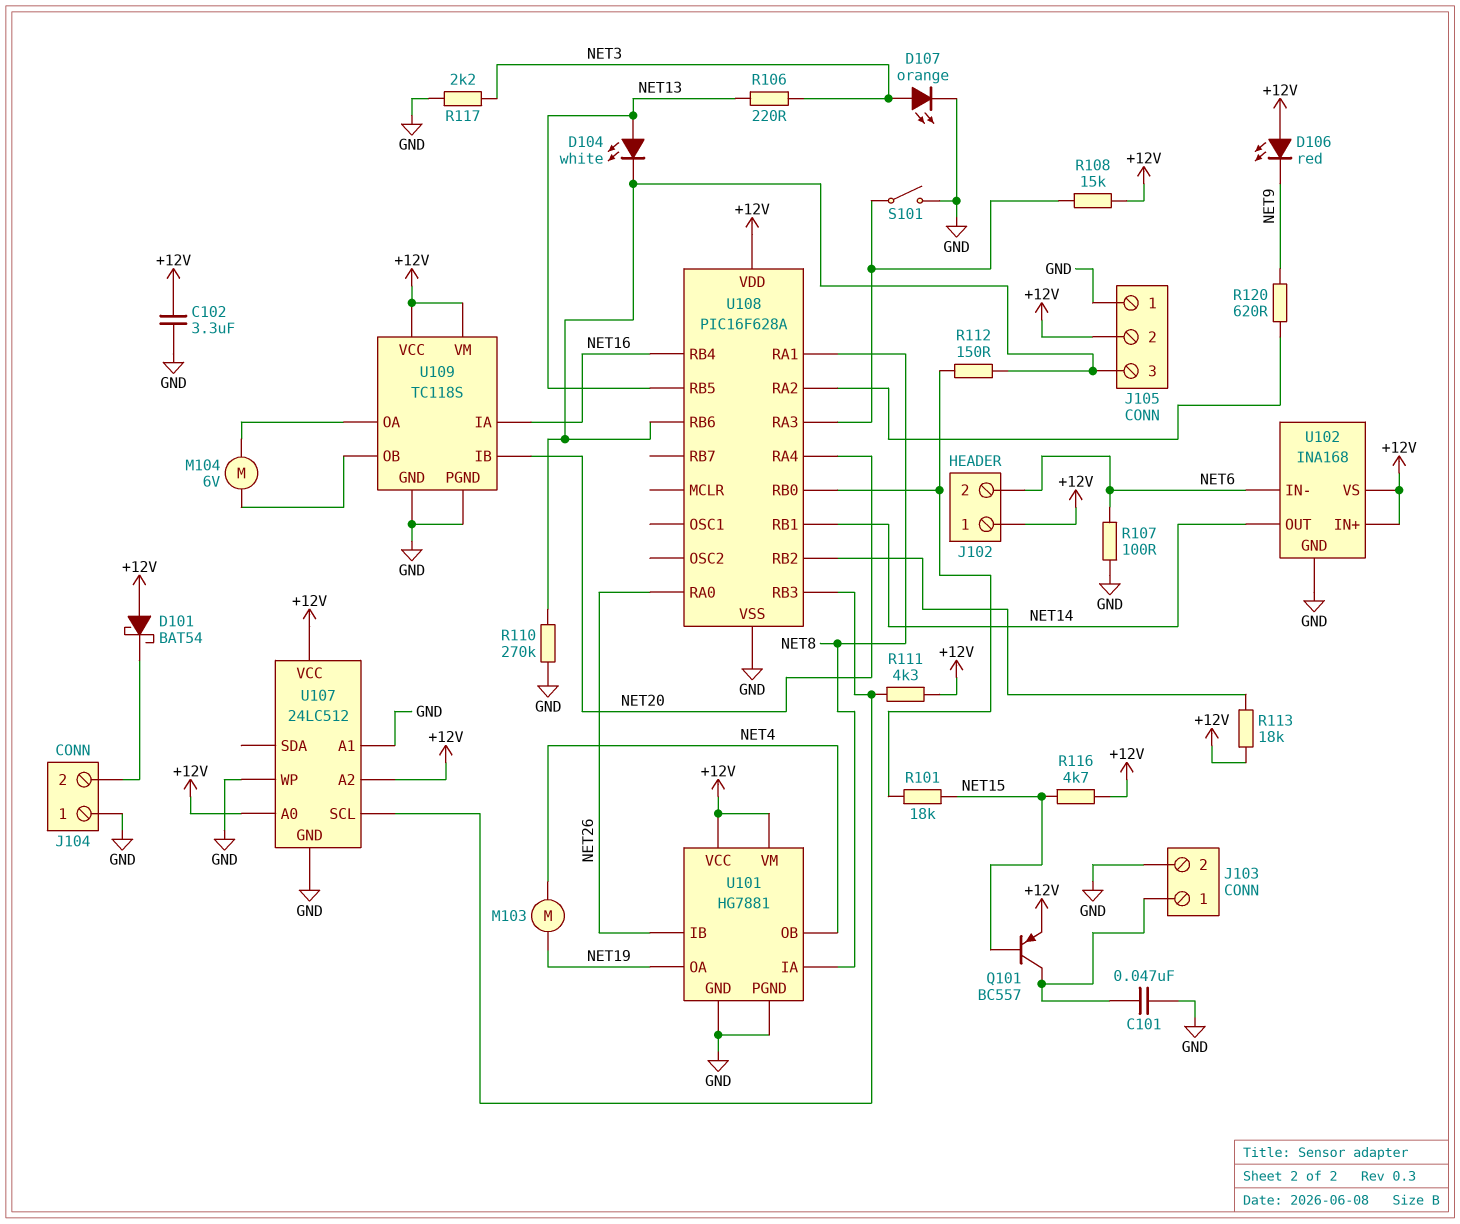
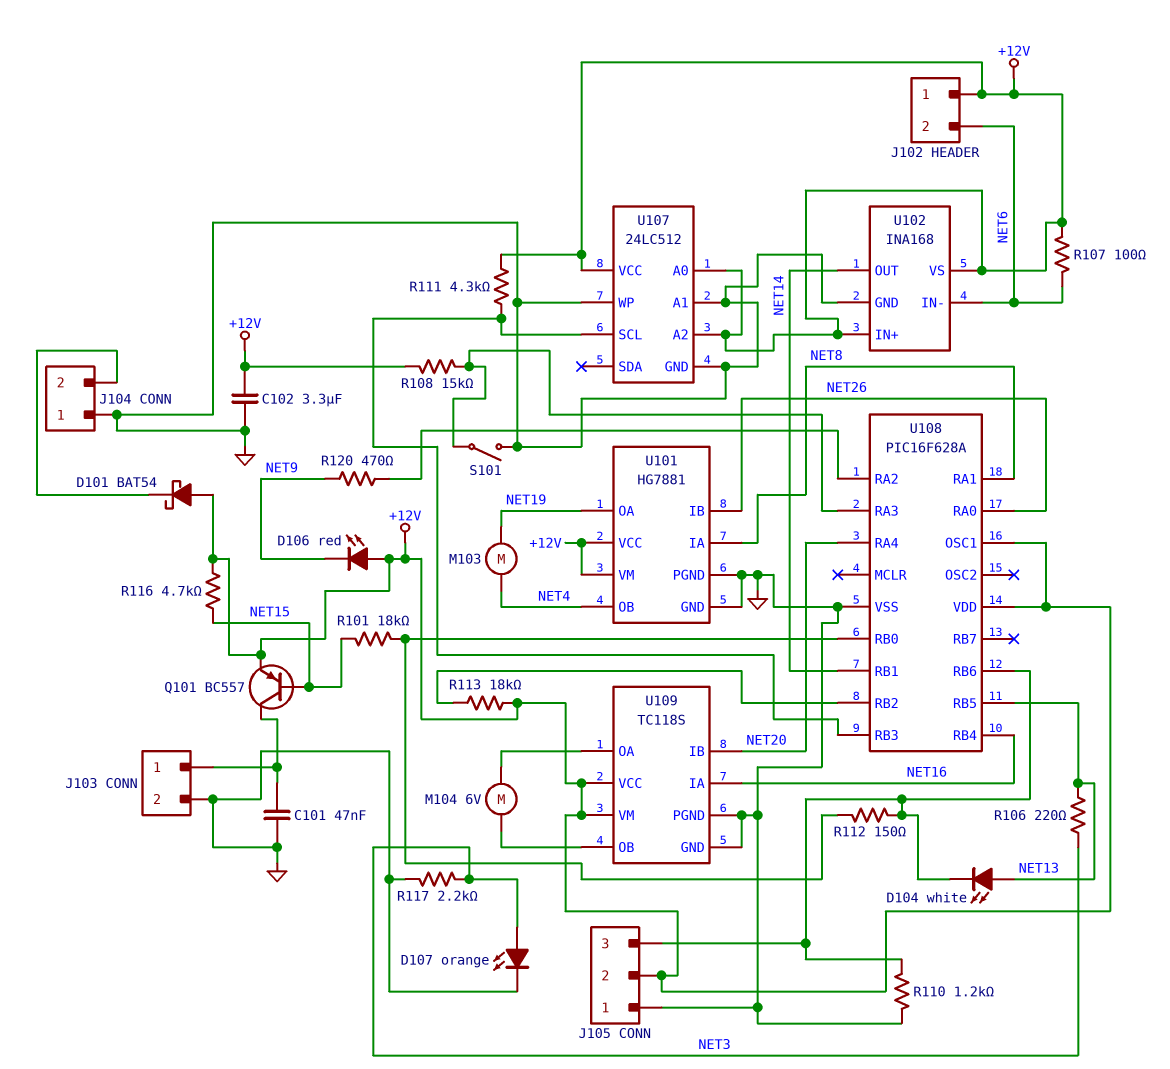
R107: 100 (GND, NET6) -> 100 (+12V, NET6)
R110: 270k (GND, J105/3) -> 1.2k (GND, J105/3)
R120: 620 (NET9, U108/RA2) -> 470 (NET9, U108/RA2)
U108 pin OSC1: none -> +12V

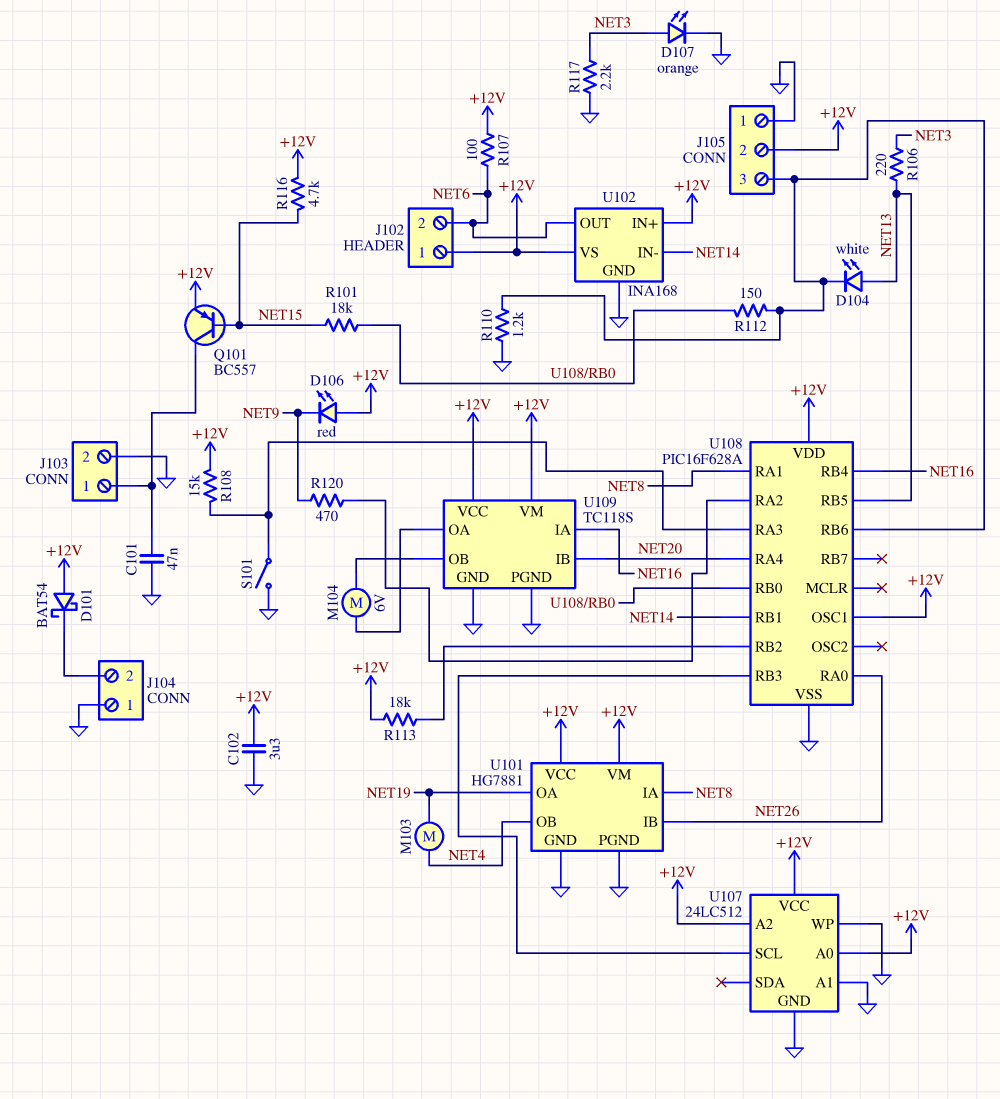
R111: 4.3k (+12V, U107/SCL) -> none
U102 pin IN-: NET6 -> NET14
U102 pin OUT: NET14 -> NET6

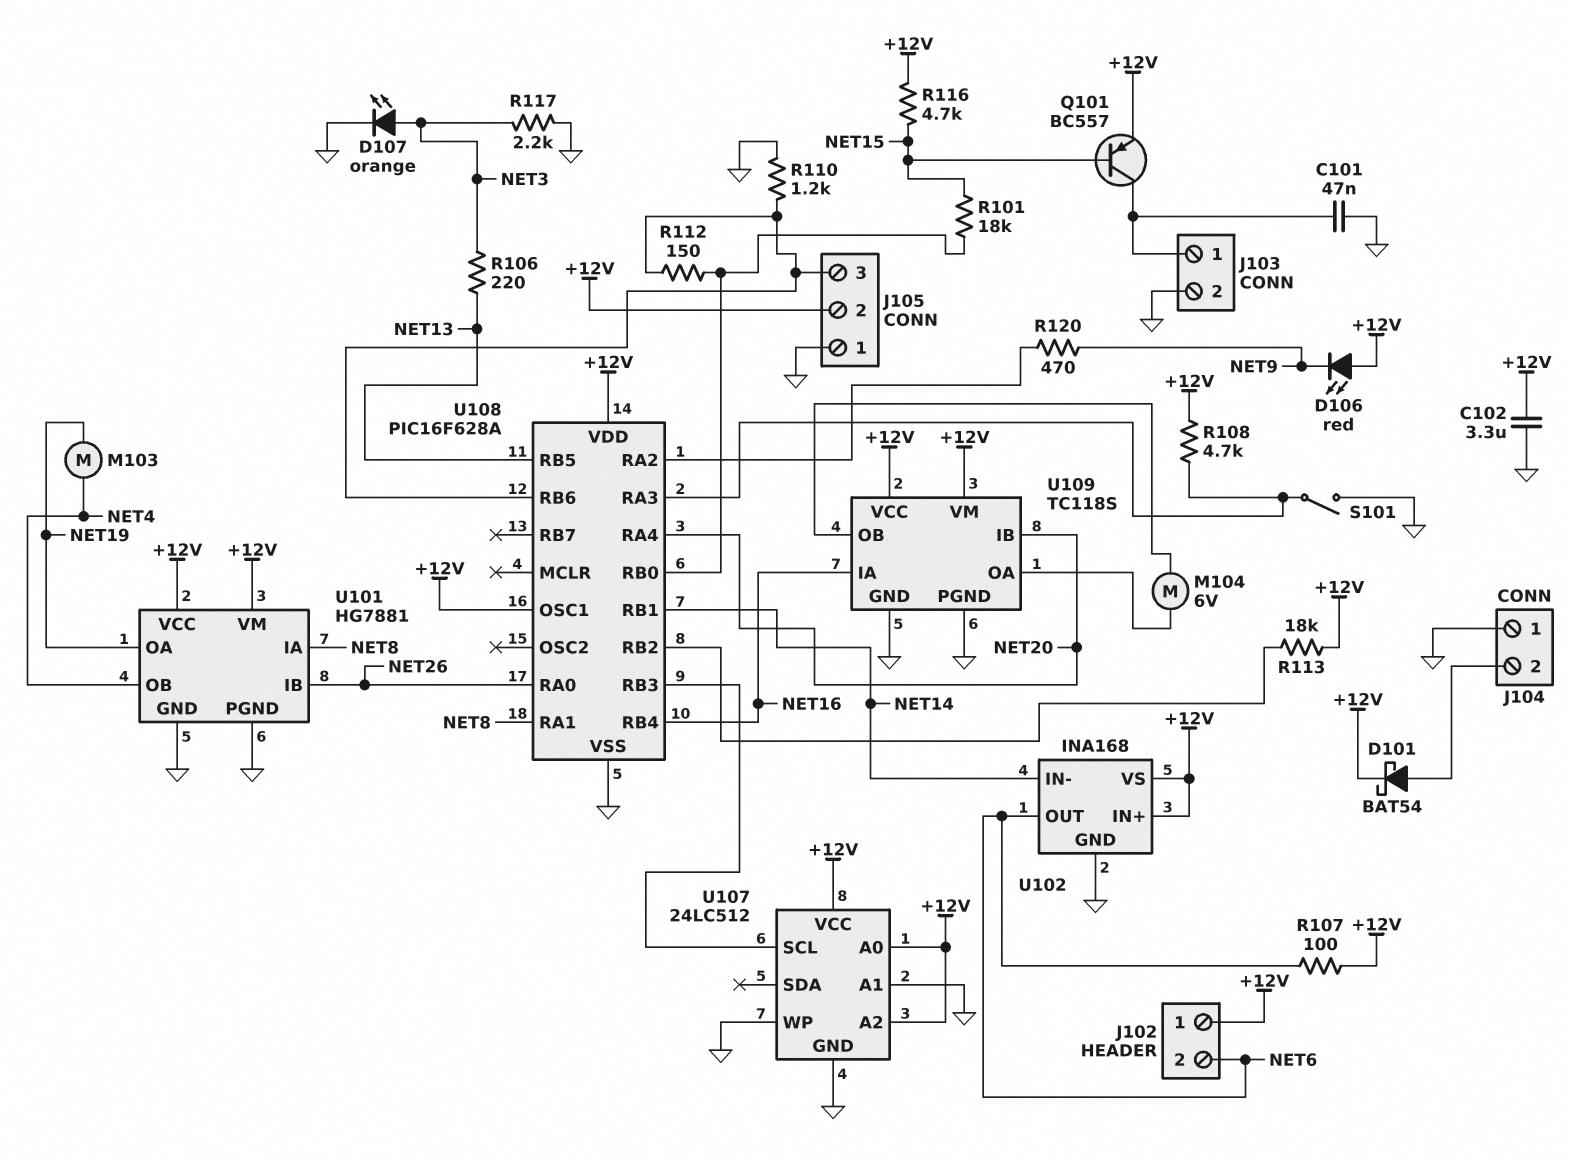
D101: schottky BAT54 (A +12V, K J104/2) -> schottky BAT54 (A J104/2, K +12V)
D104: LED white (A NET13, K J105/3) -> none
R108: 15k (+12V, U108/RA3) -> 4.7k (+12V, U108/RA3)

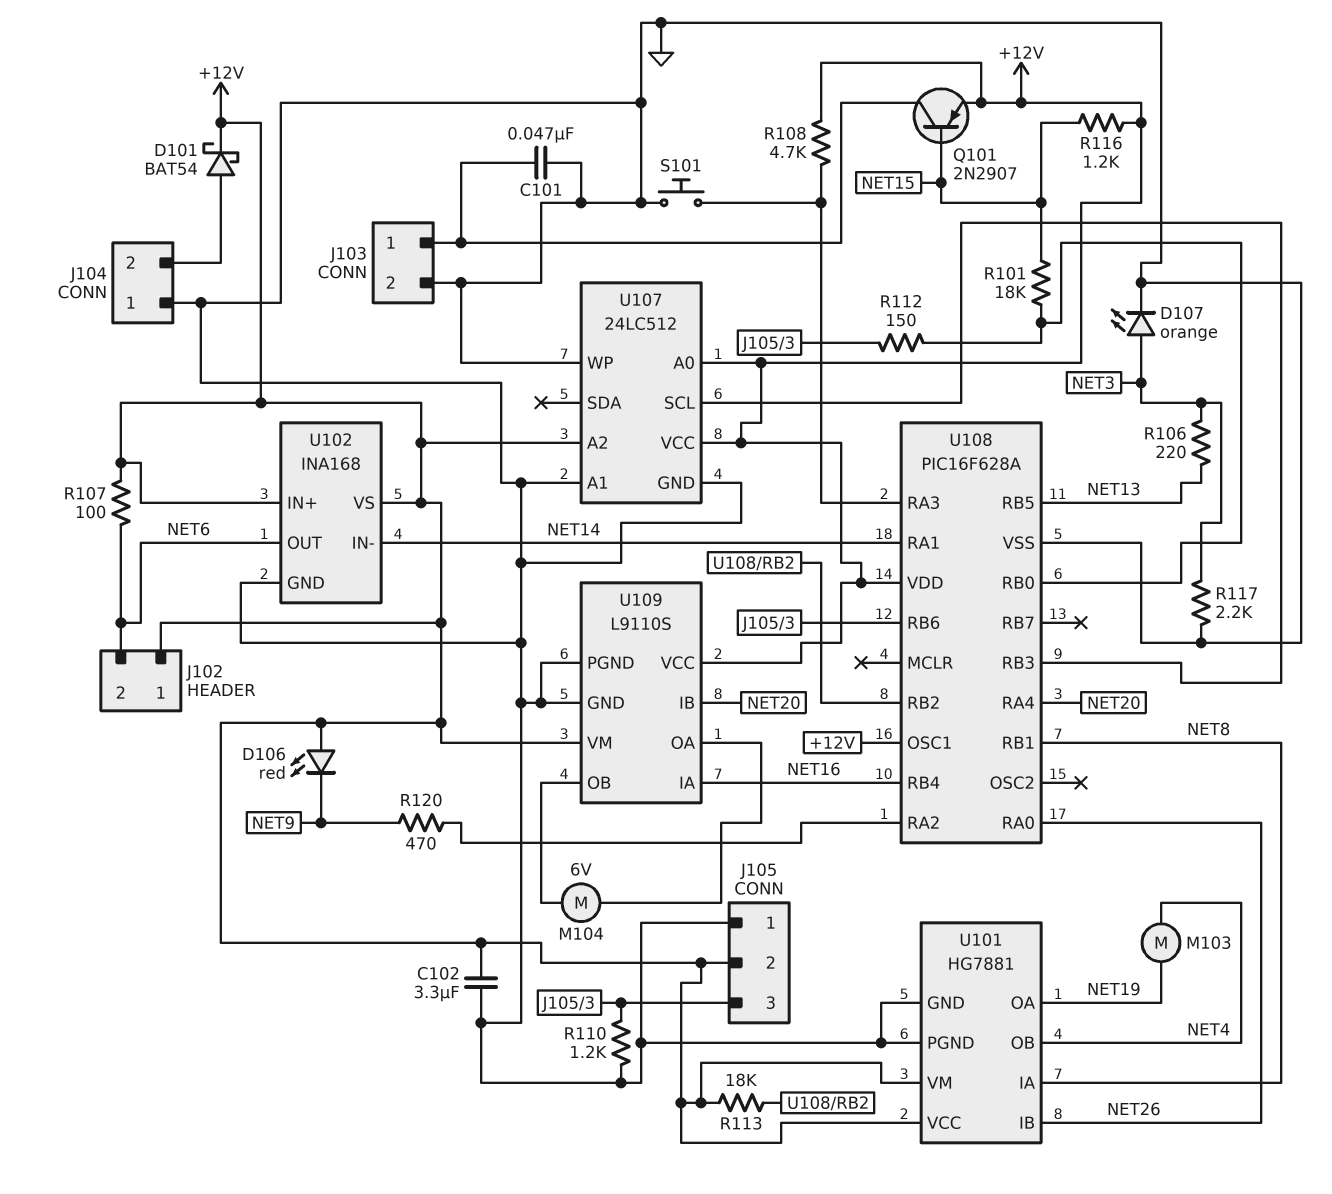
Q101: PNP BC557 (B NET15, C J103/1, E +12V) -> PNP 2N2907 (B NET15, C J103/1, E +12V)
R116: 4.7k (+12V, NET15) -> 1.2k (+12V, NET15)
S101: switch (GND, U108/RA3) -> button (GND, U108/RA3)
U108 pin RA1: NET8 -> NET14
U108 pin RB1: NET14 -> NET8
U109: TC118S -> L9110S

